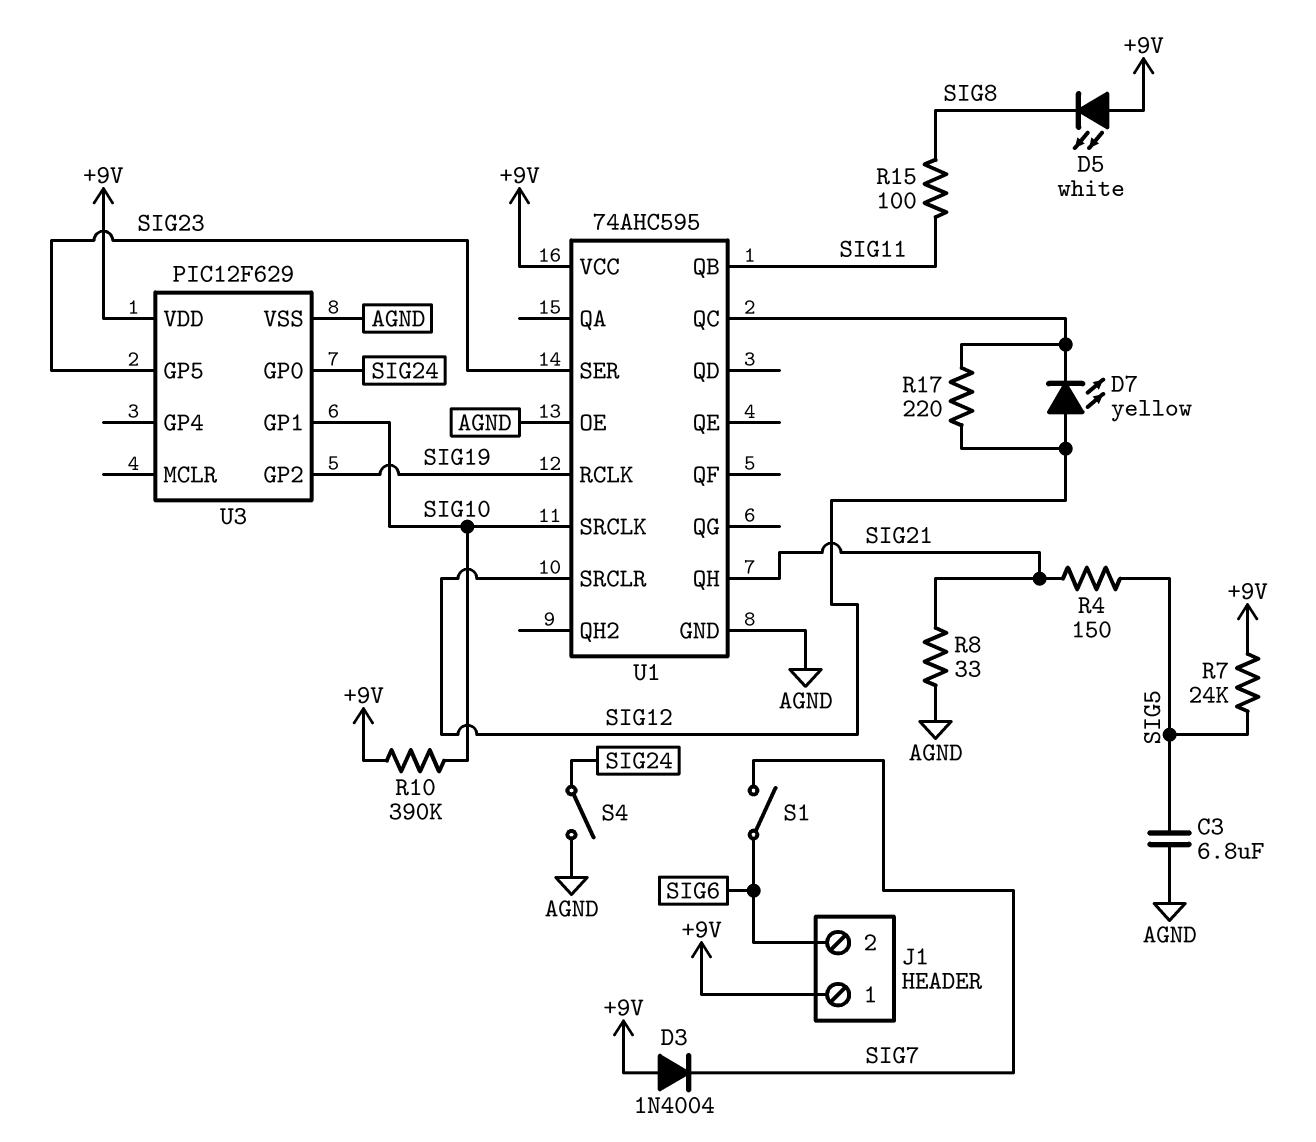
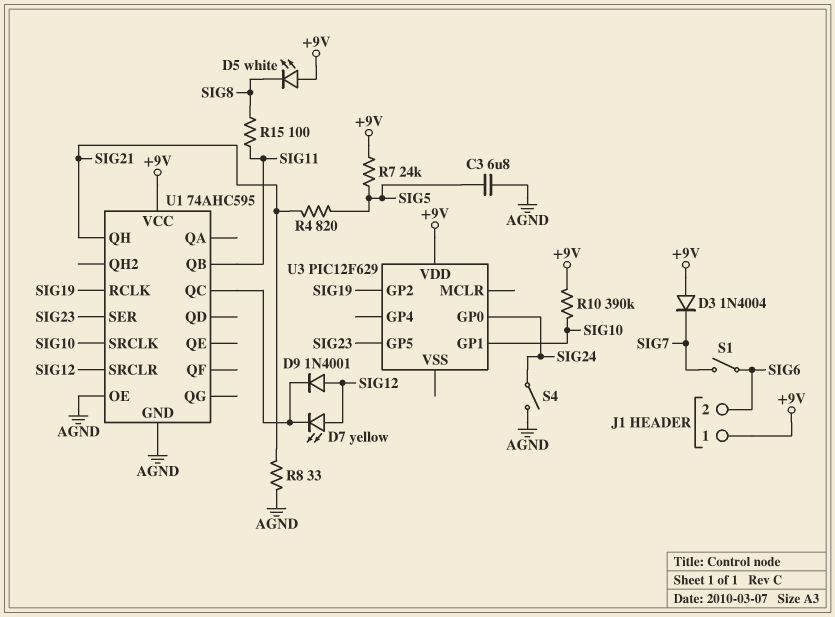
D9: none -> diode 1N4001 (A SIG12, K U1/QC)
R4: 150 (SIG5, SIG21) -> 820 (SIG5, SIG21)
R17: 220 (SIG12, U1/QC) -> none
U3 pin VSS: AGND -> none

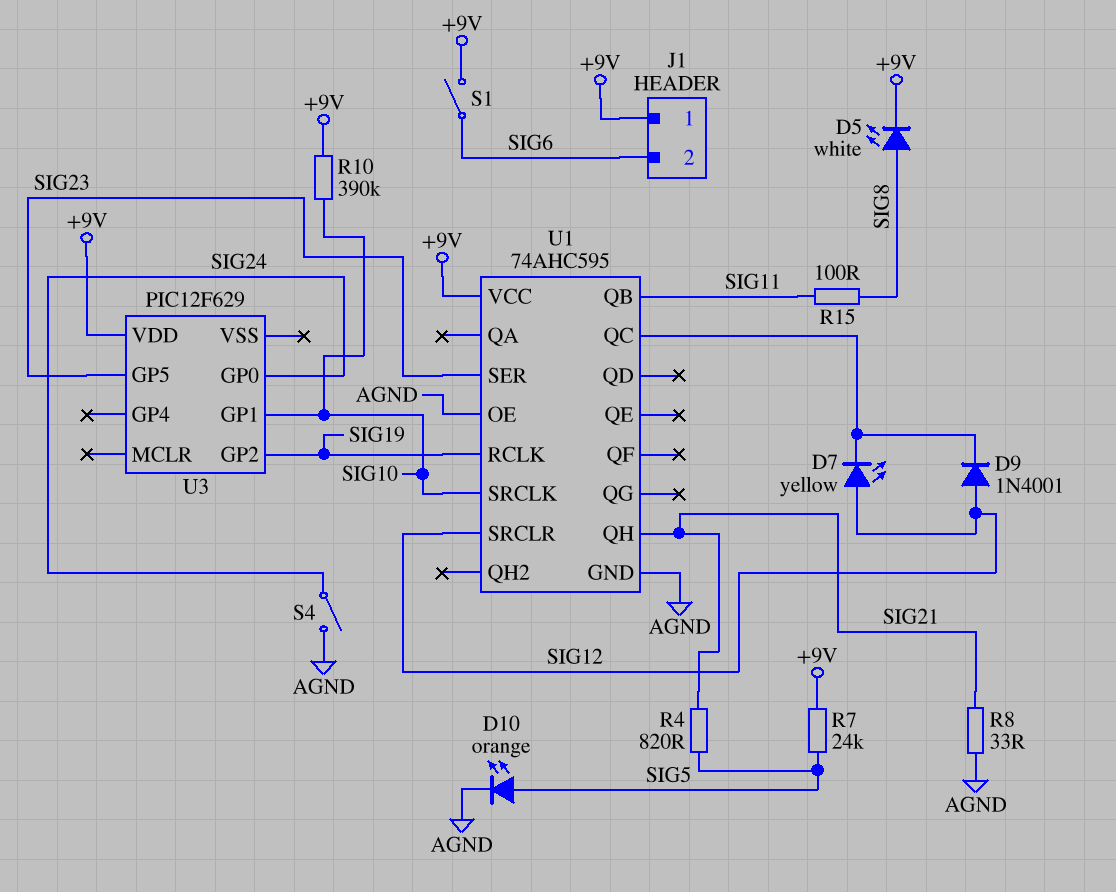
C3: 6.8uF (AGND, SIG5) -> none
D3: diode 1N4004 (A +9V, K SIG7) -> none
D5: LED white (A +9V, K SIG8) -> LED white (A SIG8, K +9V)
D10: none -> LED orange (A SIG5, K AGND)
S1: switch (SIG6, SIG7) -> switch (+9V, SIG6)

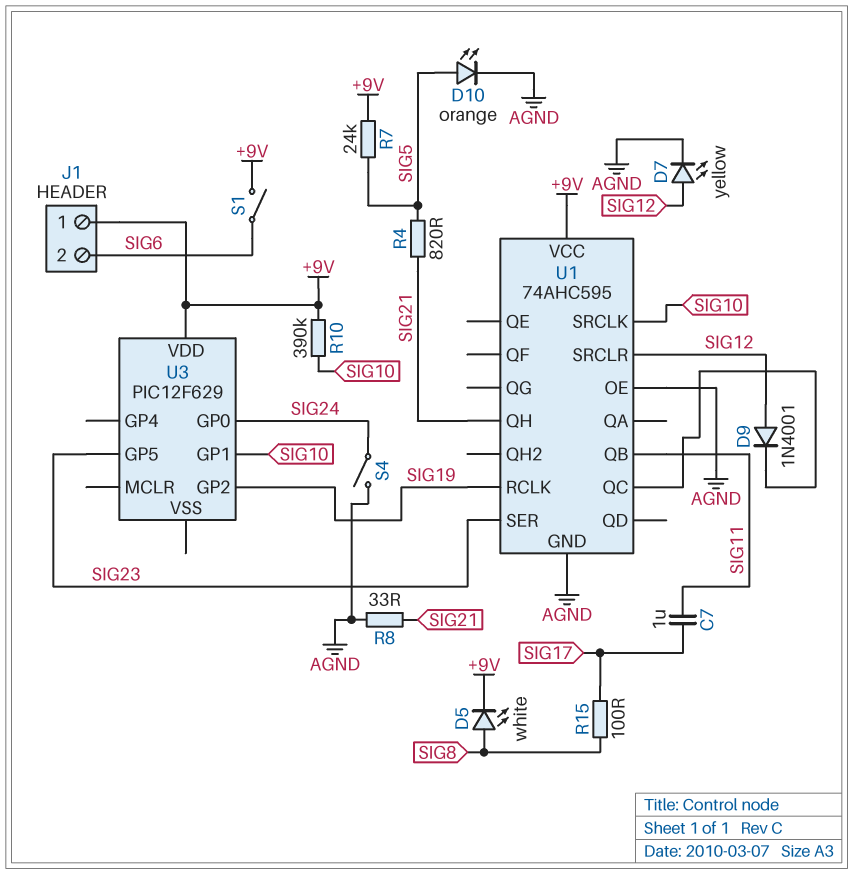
C7: none -> 1uF (SIG11, SIG17)
D7: LED yellow (A SIG12, K U1/QC) -> LED yellow (A SIG12, K AGND)
R15: 100 (SIG8, SIG11) -> 100 (SIG8, SIG17)

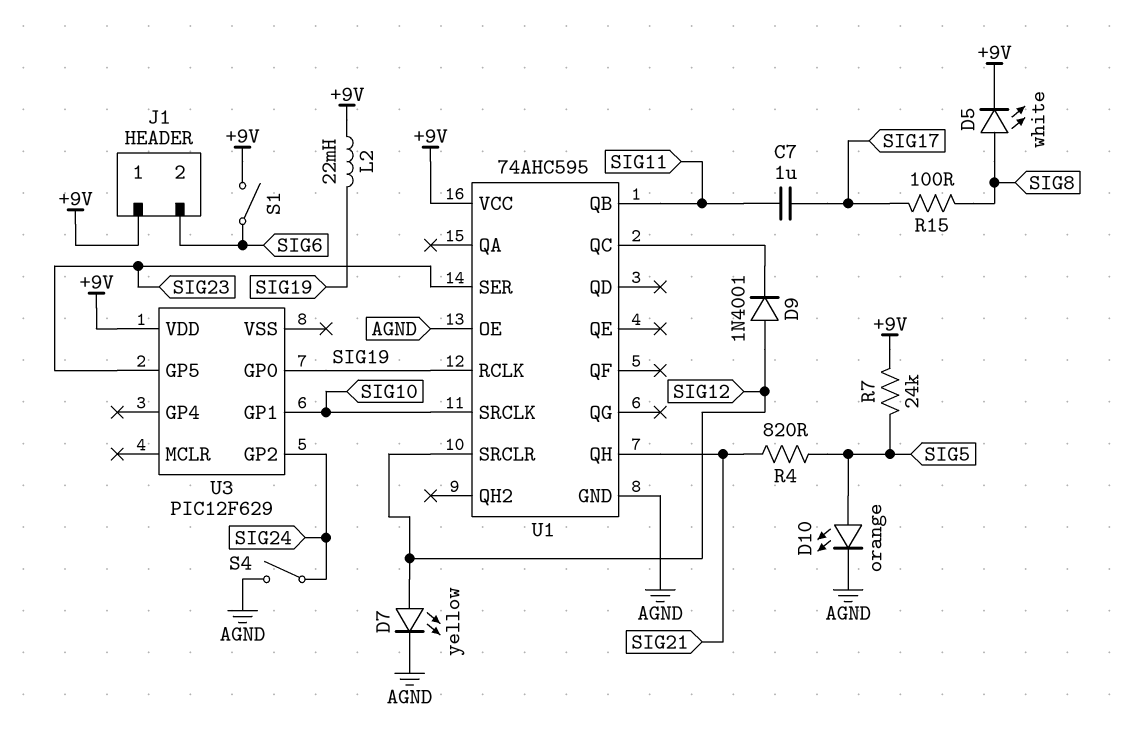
L2: none -> 22mH (+9V, SIG19)
R8: 33 (AGND, SIG21) -> none
R10: 390k (+9V, SIG10) -> none
U3 pin GP0: SIG24 -> SIG19
U3 pin GP2: SIG19 -> SIG24

